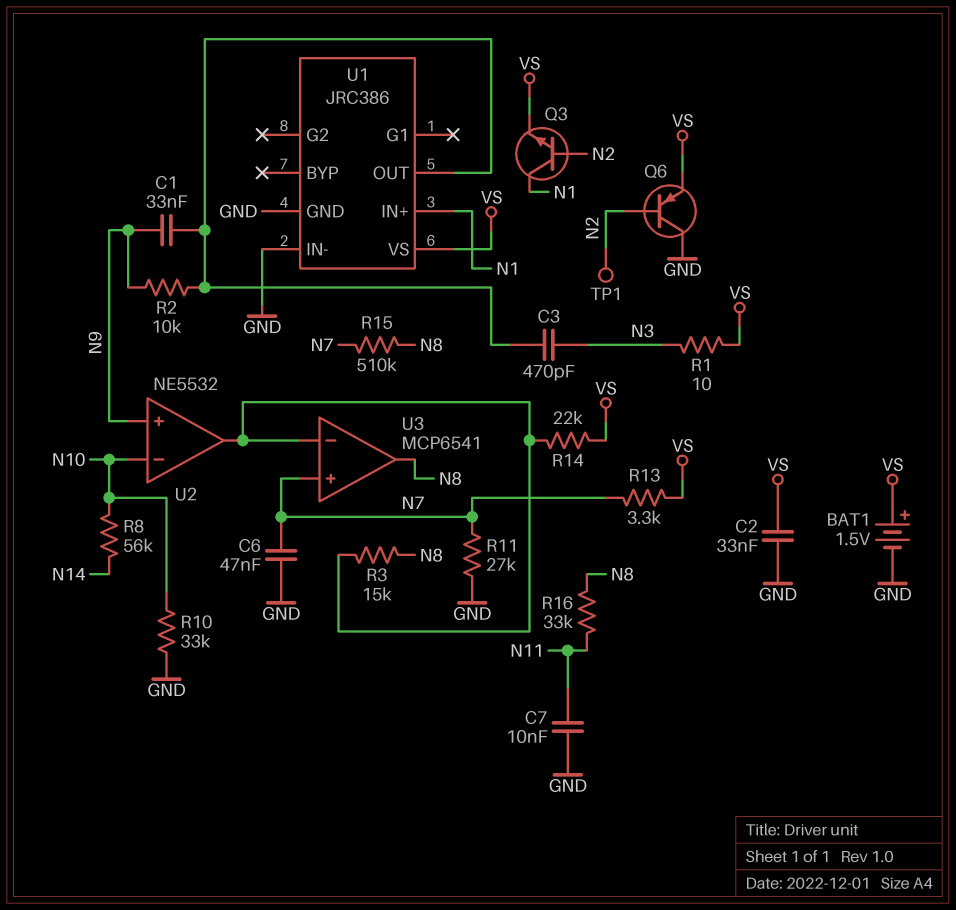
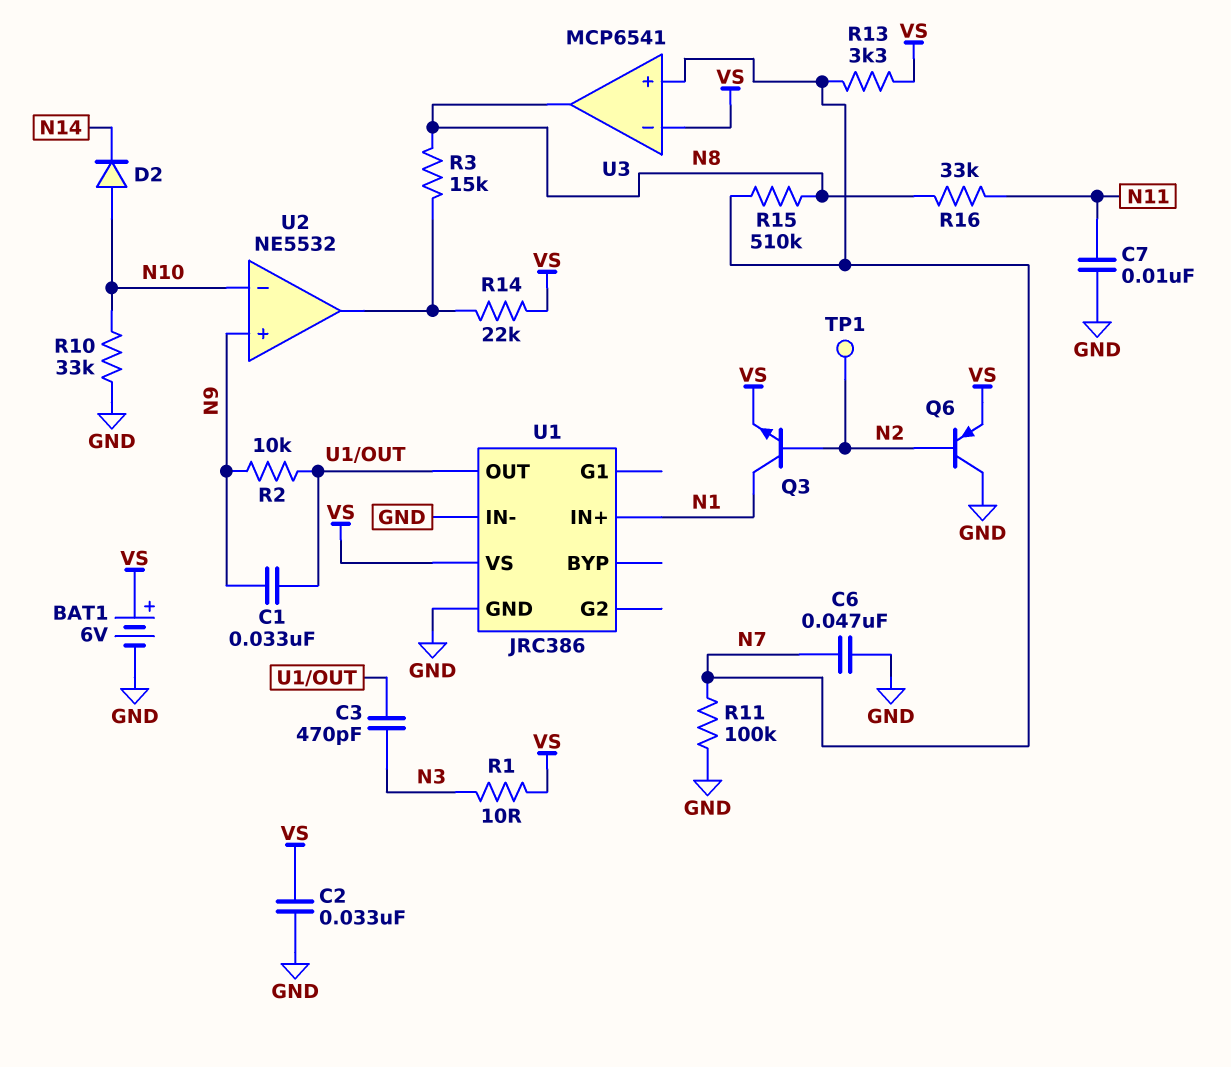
BAT1: 1.5V (plus VS, minus GND) -> 6V (plus VS, minus GND)
D2: none -> diode (A N10, K N14)
R8: 56k (N10, N14) -> none
R11: 27k (GND, N7) -> 100k (GND, N7)
U3 pin in-: U2/out -> VS

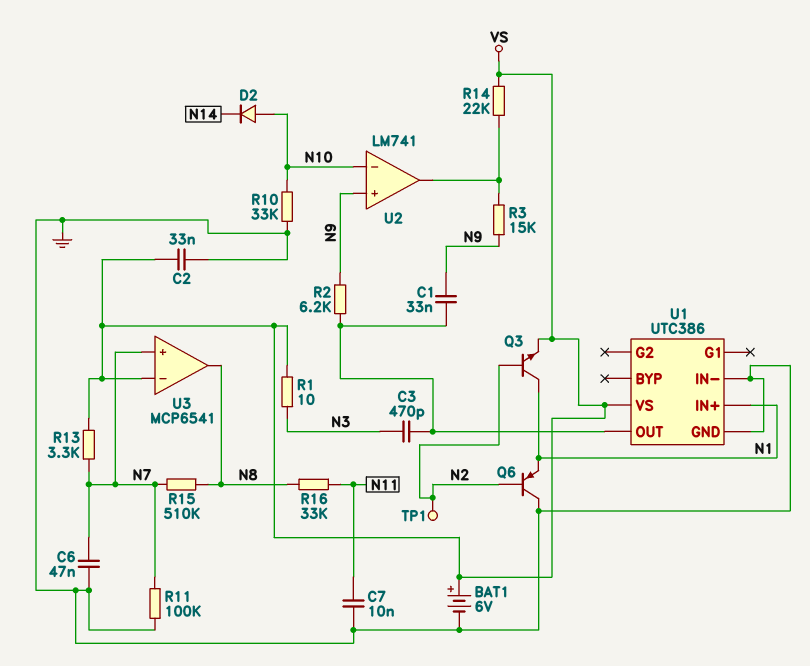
Q6: PNP (B N2, C GND, E VS) -> PNP (B N2, C GND, E N1)
R2: 10k (N9, U1/OUT) -> 6.2k (N9, U1/OUT)
R3: 15k (N8, U2/out) -> 15k (N9, U2/out)
U1: JRC386 -> UTC386
U2: NE5532 -> LM741

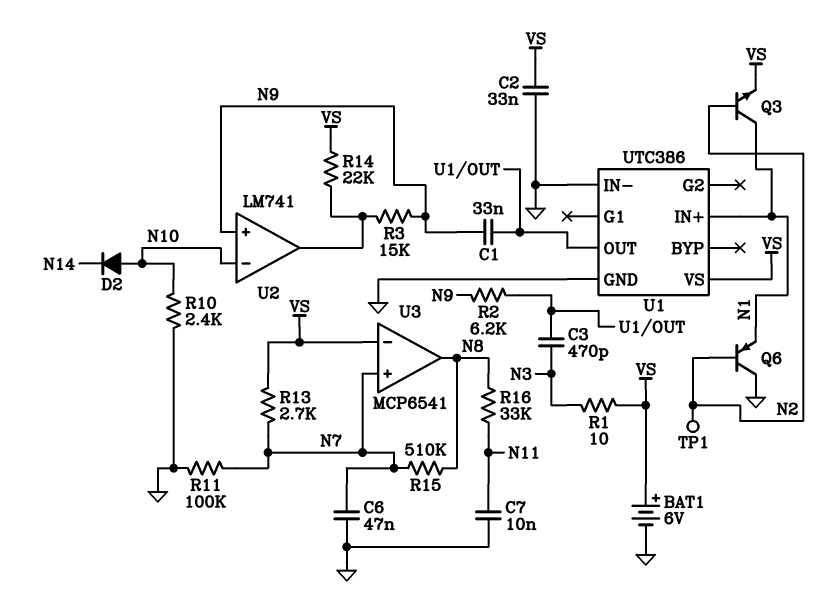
R10: 33k (GND, N10) -> 2.4k (GND, N10)
R13: 3.3k (N7, VS) -> 2.7k (N7, VS)

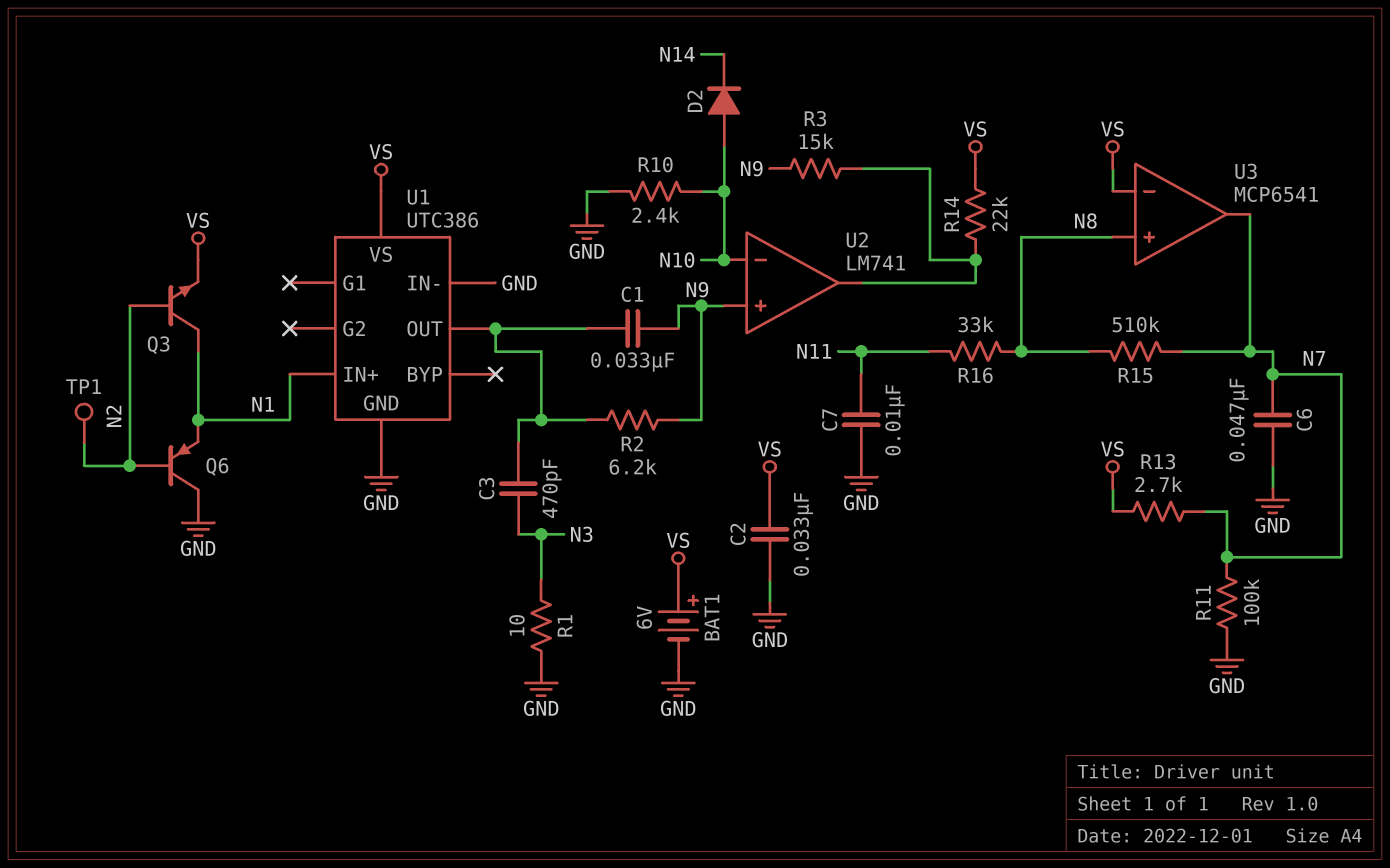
R1: 10 (N3, VS) -> 10 (GND, N3)
U3 pin in+: N7 -> N8
U3 pin out: N8 -> N7

